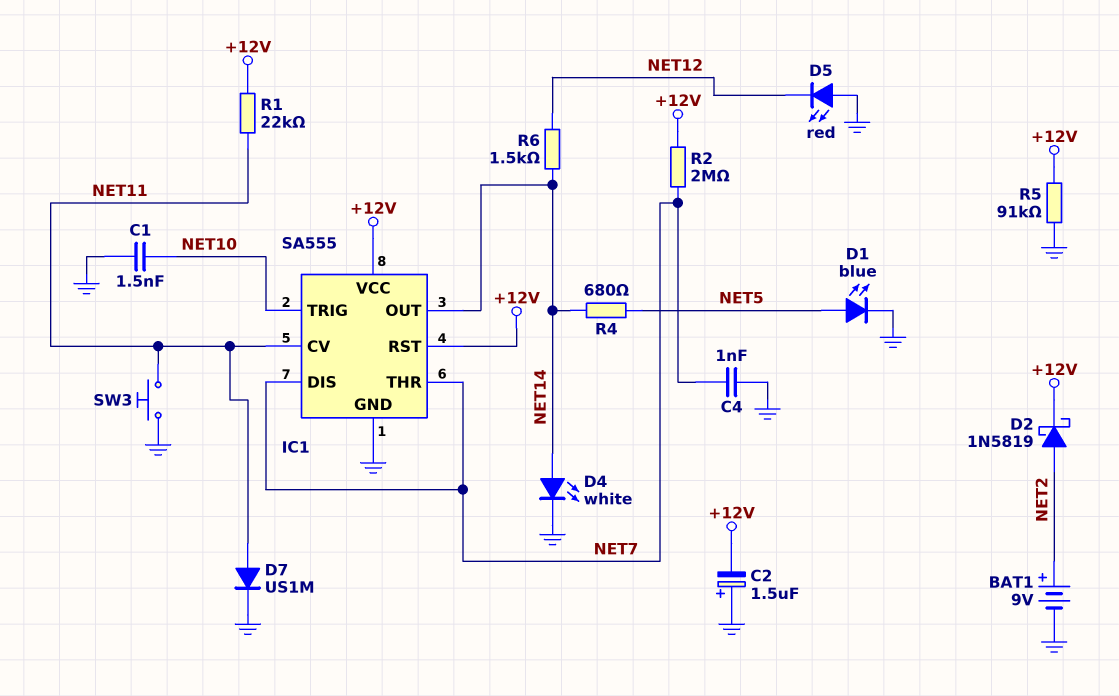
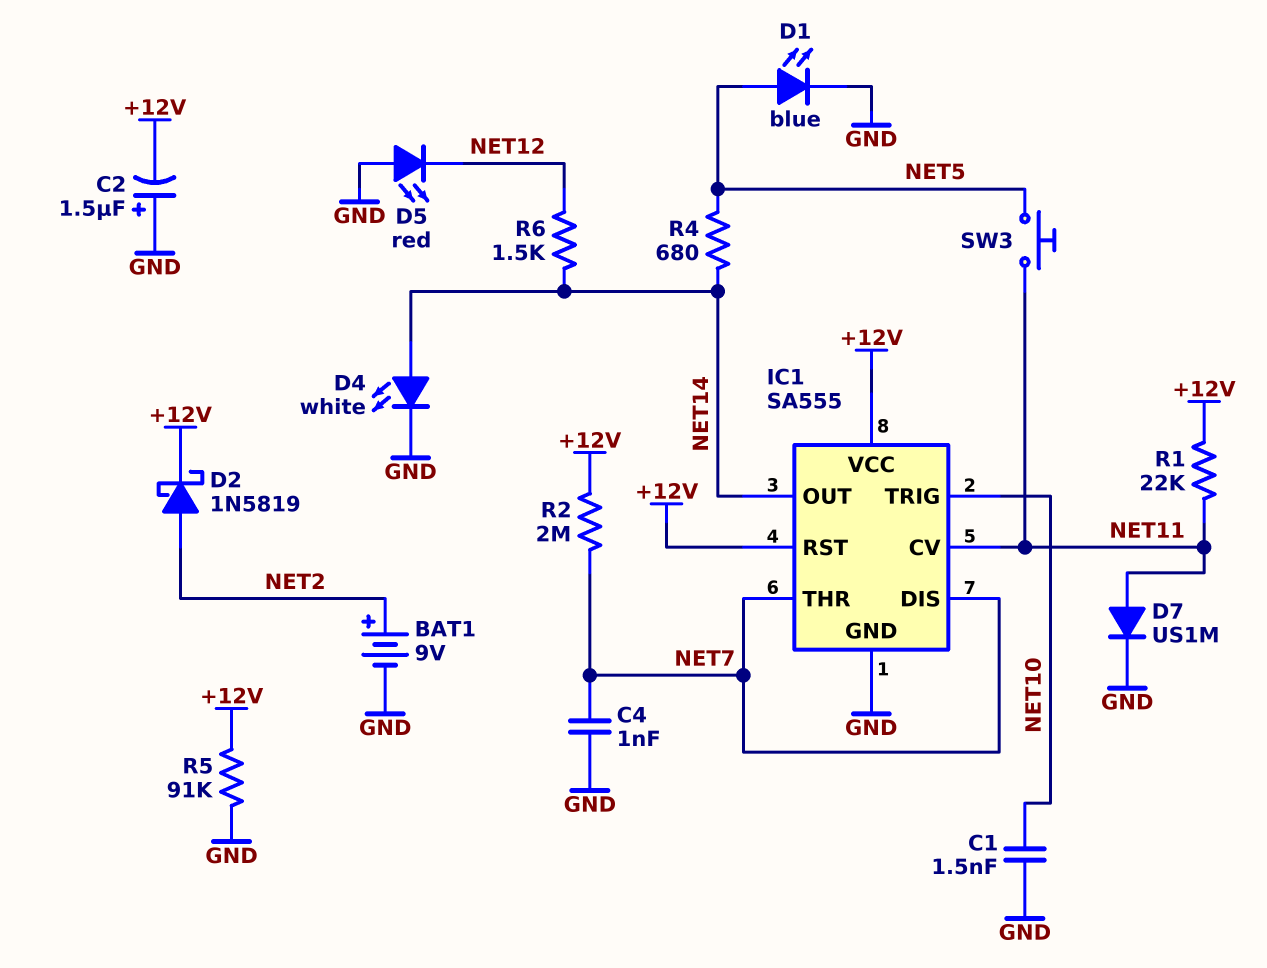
SW3: button (GND, NET11) -> button (NET5, NET11)

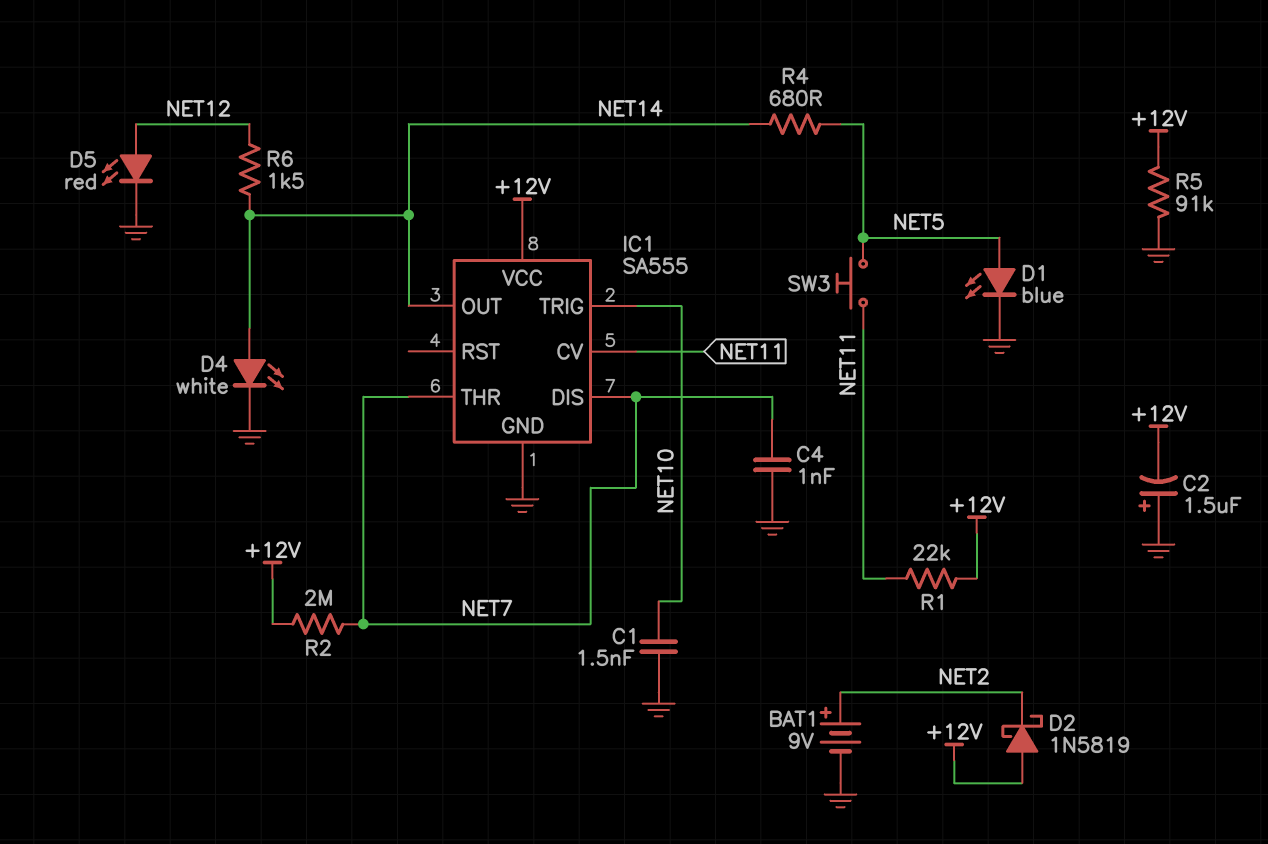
D2: schottky 1N5819 (A NET2, K +12V) -> schottky 1N5819 (A +12V, K NET2)
D5: LED red (A GND, K NET12) -> LED red (A NET12, K GND)
D7: diode US1M (A NET11, K GND) -> none
IC1 pin RST: +12V -> none

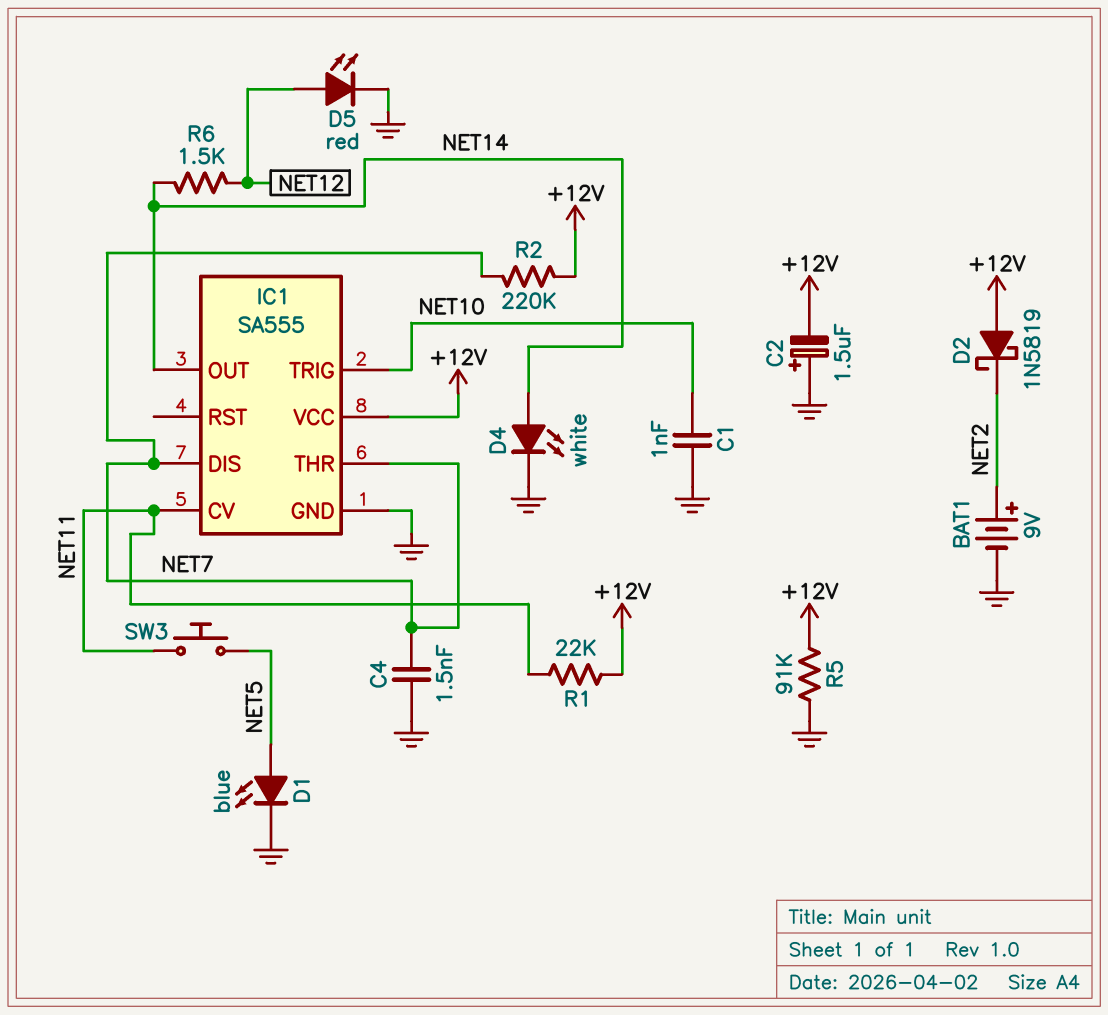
C1: 1.5nF (GND, NET10) -> 1nF (GND, NET10)
C4: 1nF (GND, NET7) -> 1.5nF (GND, NET7)
R2: 2M (+12V, NET7) -> 220k (+12V, NET7)
R4: 680 (NET5, NET14) -> none

